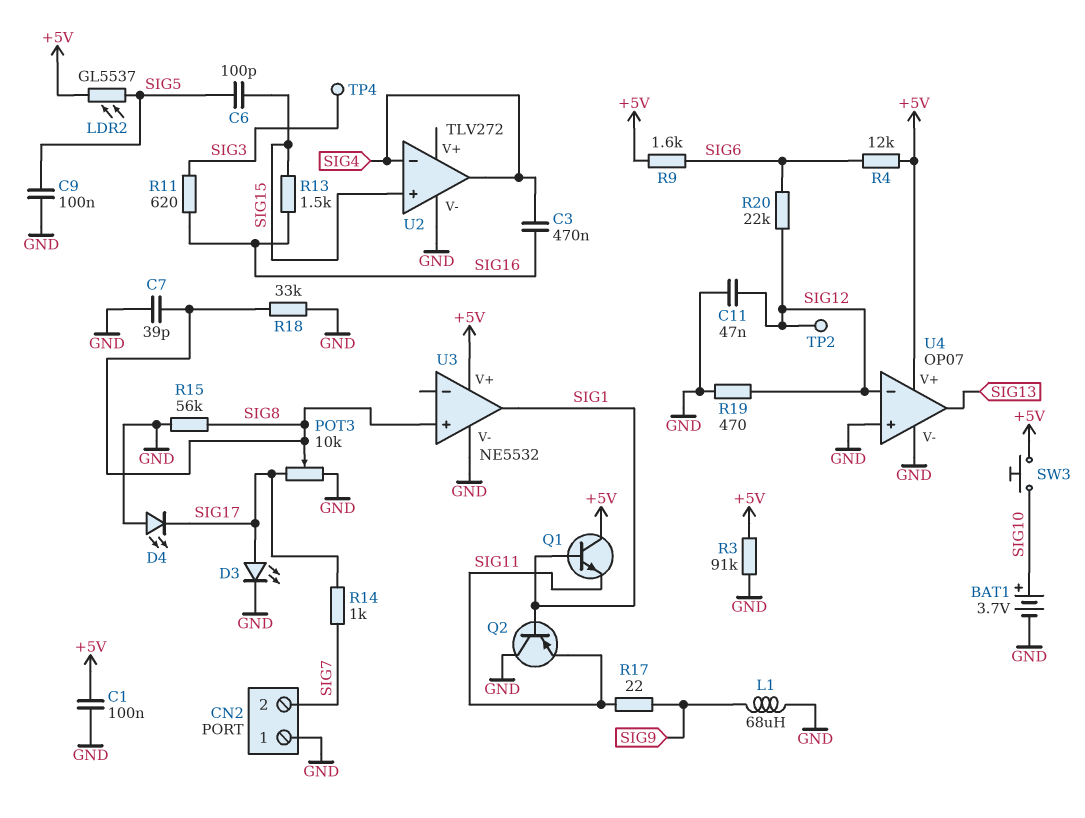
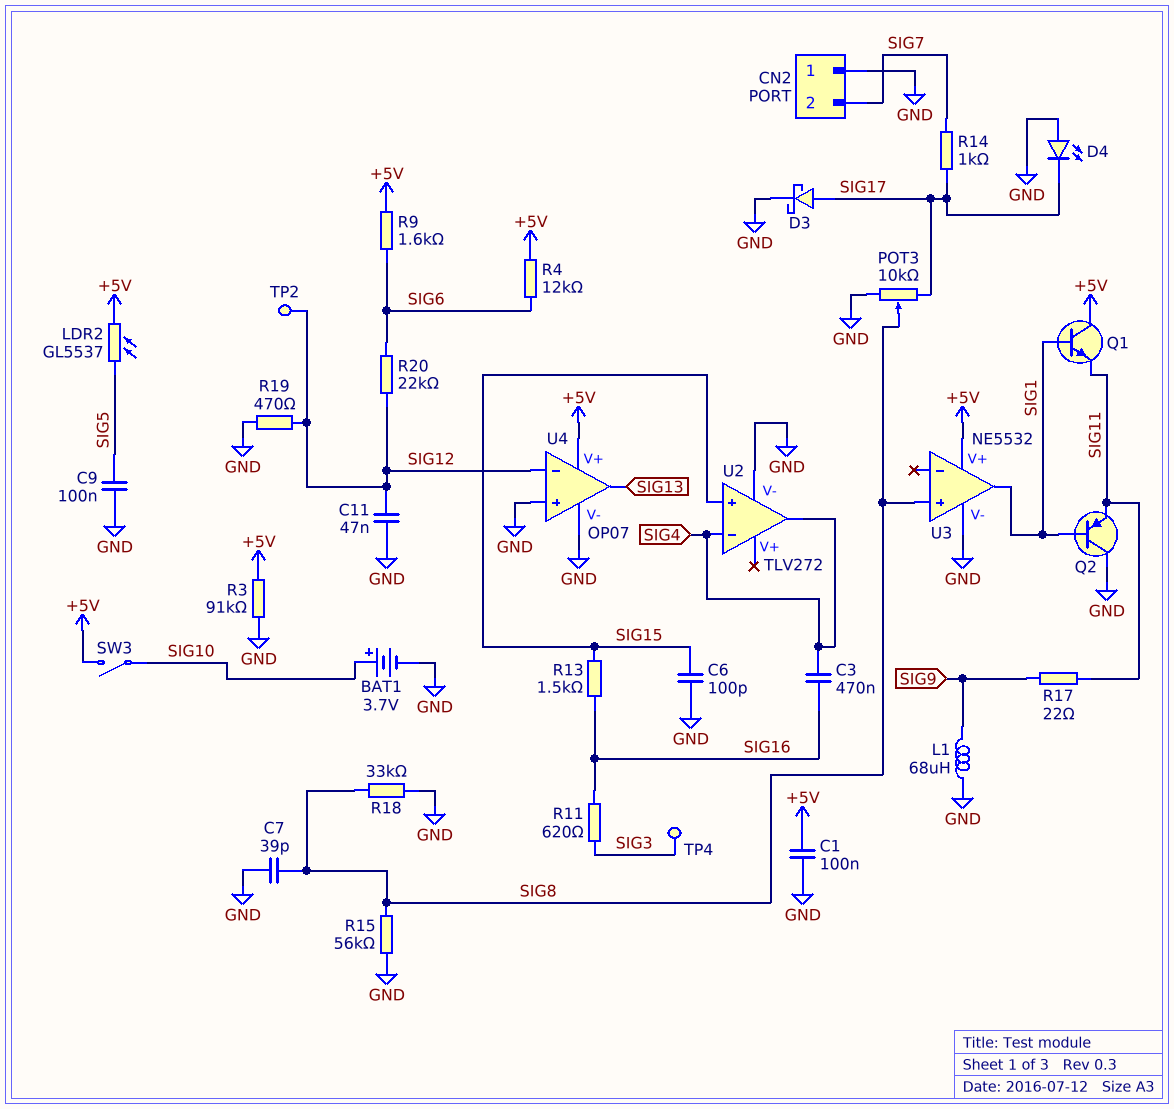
C6: 100pF (SIG5, SIG15) -> 100pF (GND, SIG15)
D3: LED (A SIG17, K GND) -> schottky (A SIG17, K GND)
SW3: button (+5V, SIG10) -> switch (+5V, SIG10)

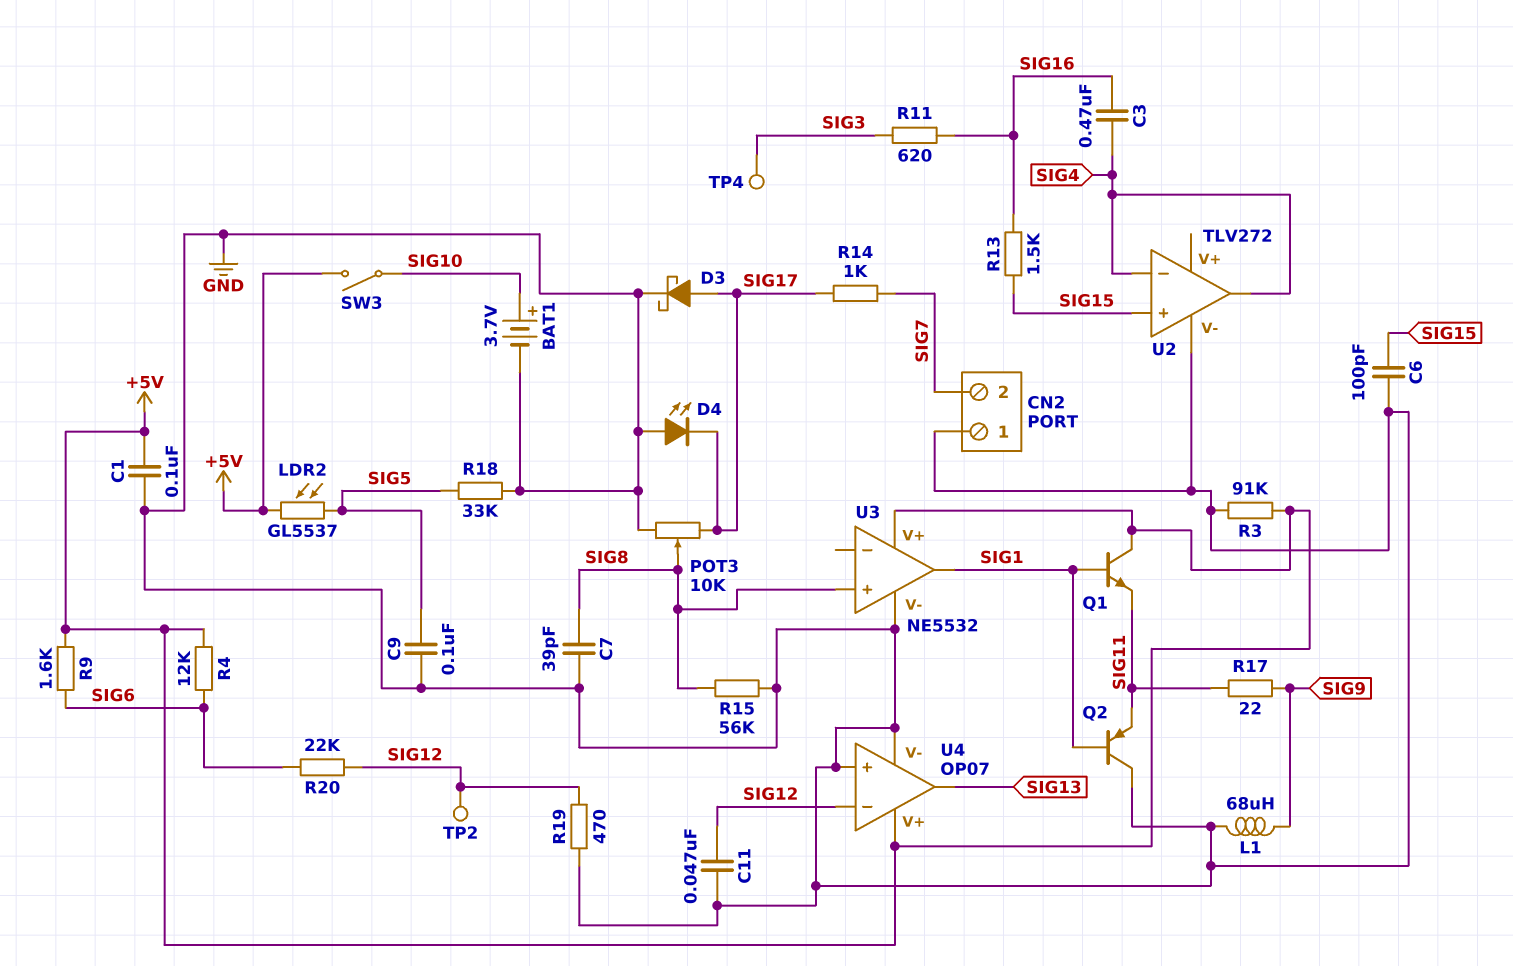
R18: 33k (GND, SIG8) -> 33k (GND, SIG5)

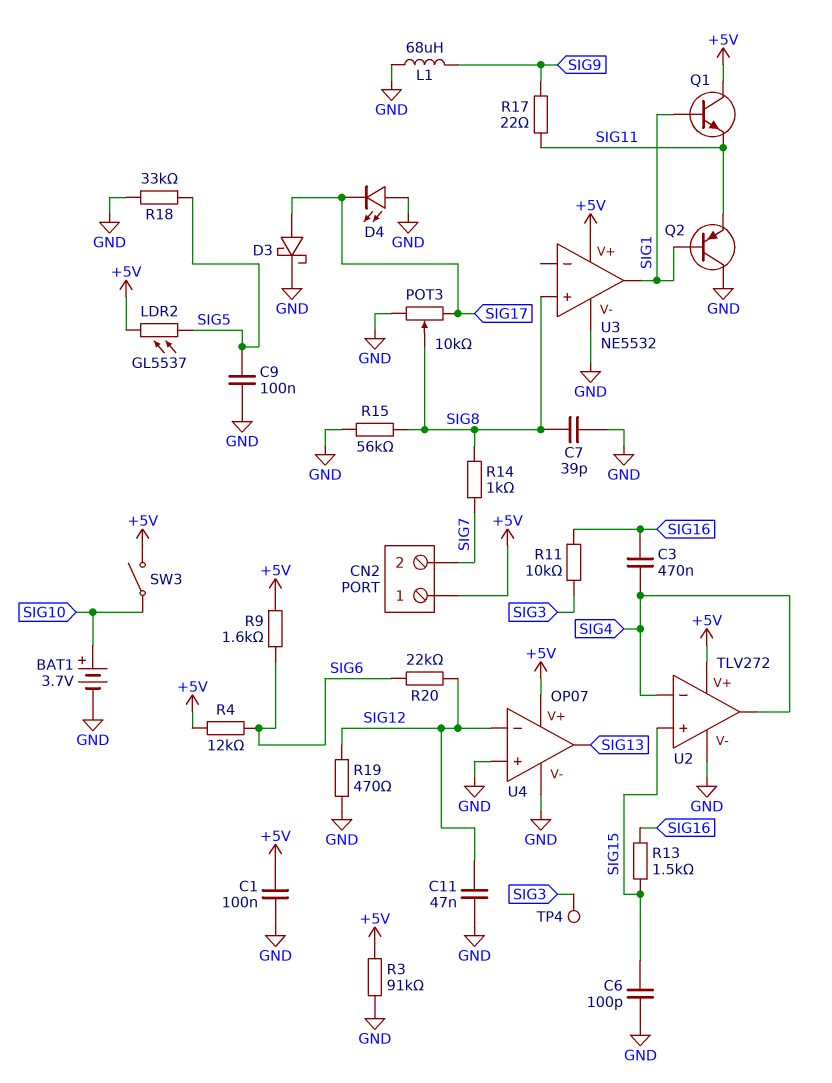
CN2 pin 1: GND -> +5V
R11: 620 (SIG3, SIG16) -> 10k (SIG3, SIG16)
R14: 1k (SIG7, SIG17) -> 1k (SIG7, SIG8)
TP2: test point (SIG12) -> none
U2 pin V+: none -> +5V

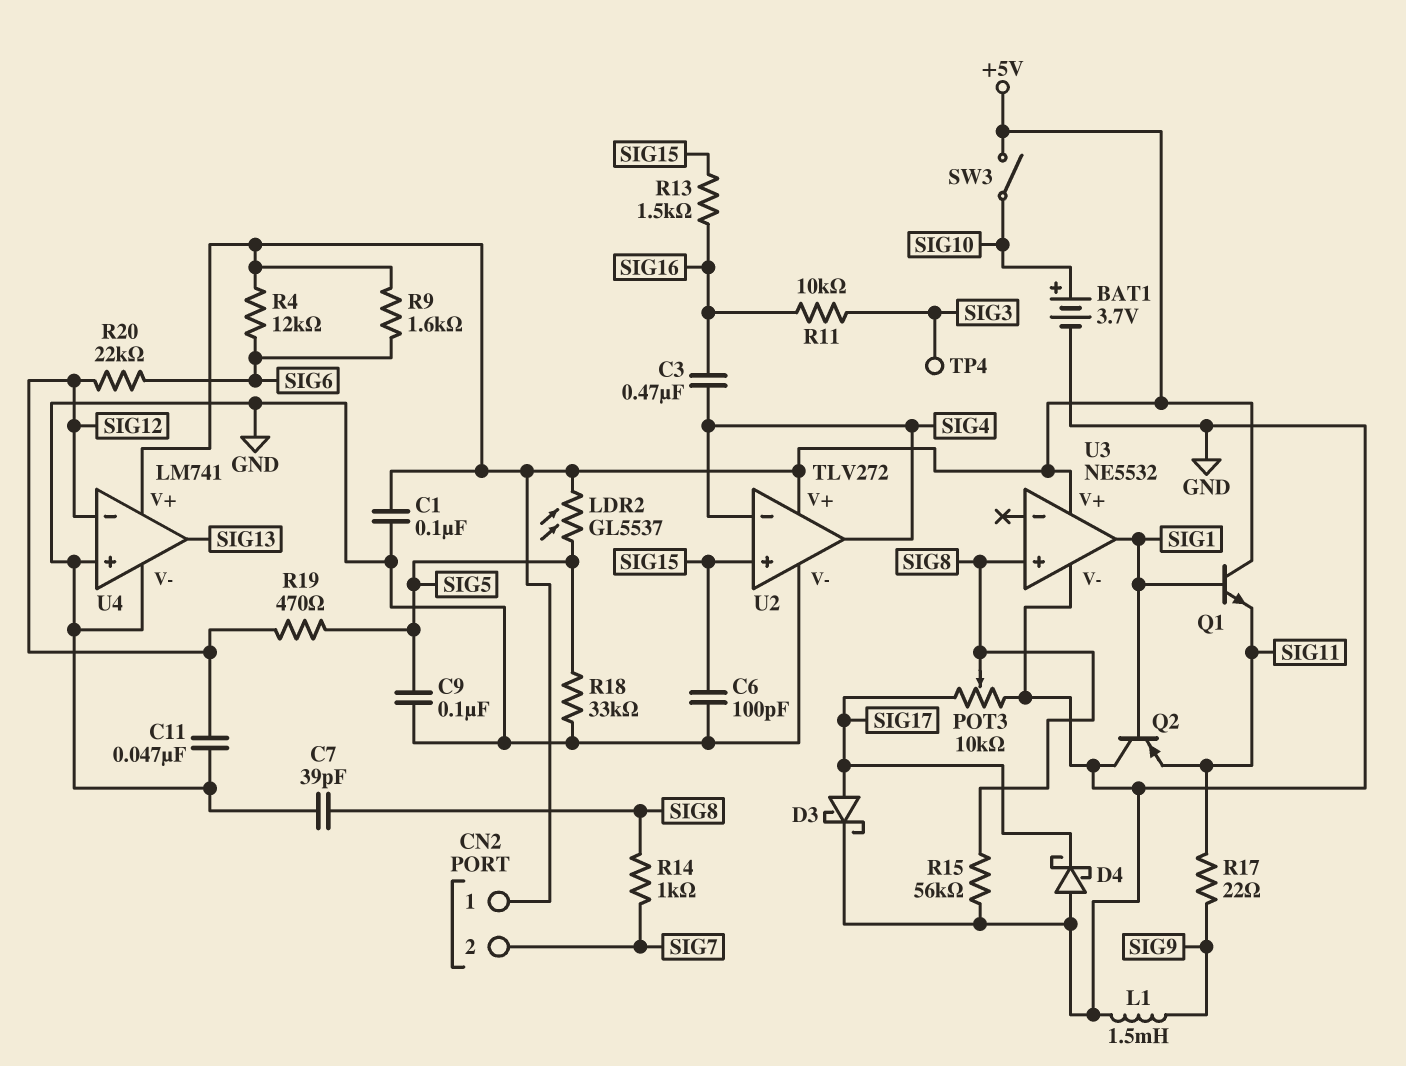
D4: LED (A GND, K SIG17) -> schottky (A GND, K SIG17)
L1: 68uH (GND, SIG9) -> 1.5mH (GND, SIG9)
R3: 91k (+5V, GND) -> none
R19: 470 (GND, SIG12) -> 470 (SIG5, SIG12)
U4: OP07 -> LM741

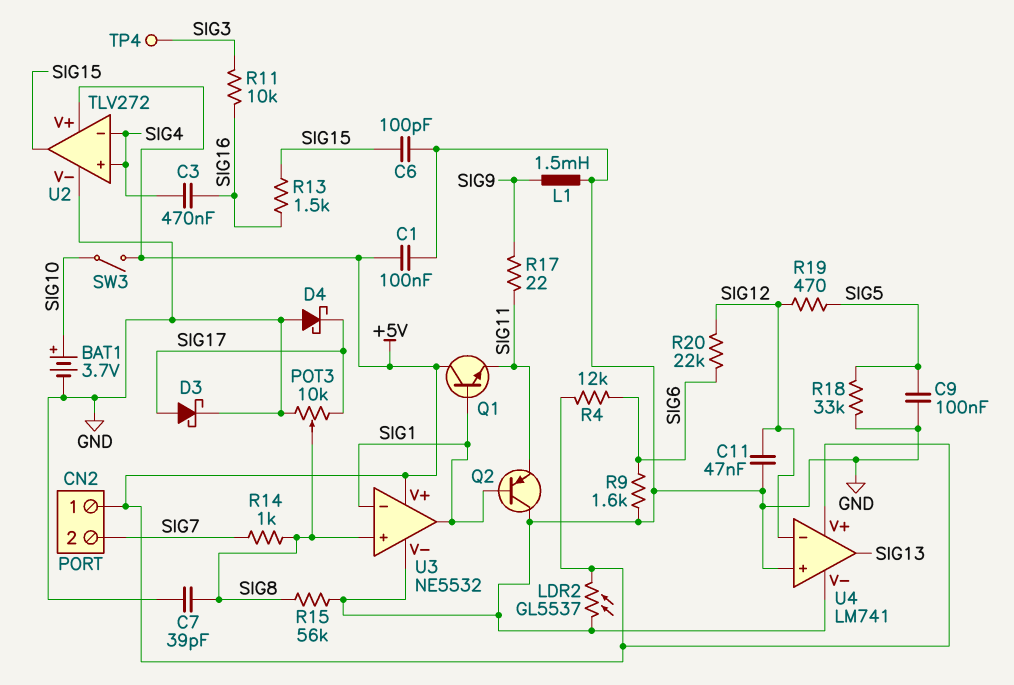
LDR2: GL5537 (+5V, SIG5) -> GL5537 (+5V, GND)
R9: 1.6k (+5V, SIG6) -> 1.6k (GND, SIG6)
U2 pin in+: SIG15 -> SIG4
U2 pin out: SIG4 -> SIG15
U3 pin in-: none -> SIG1

